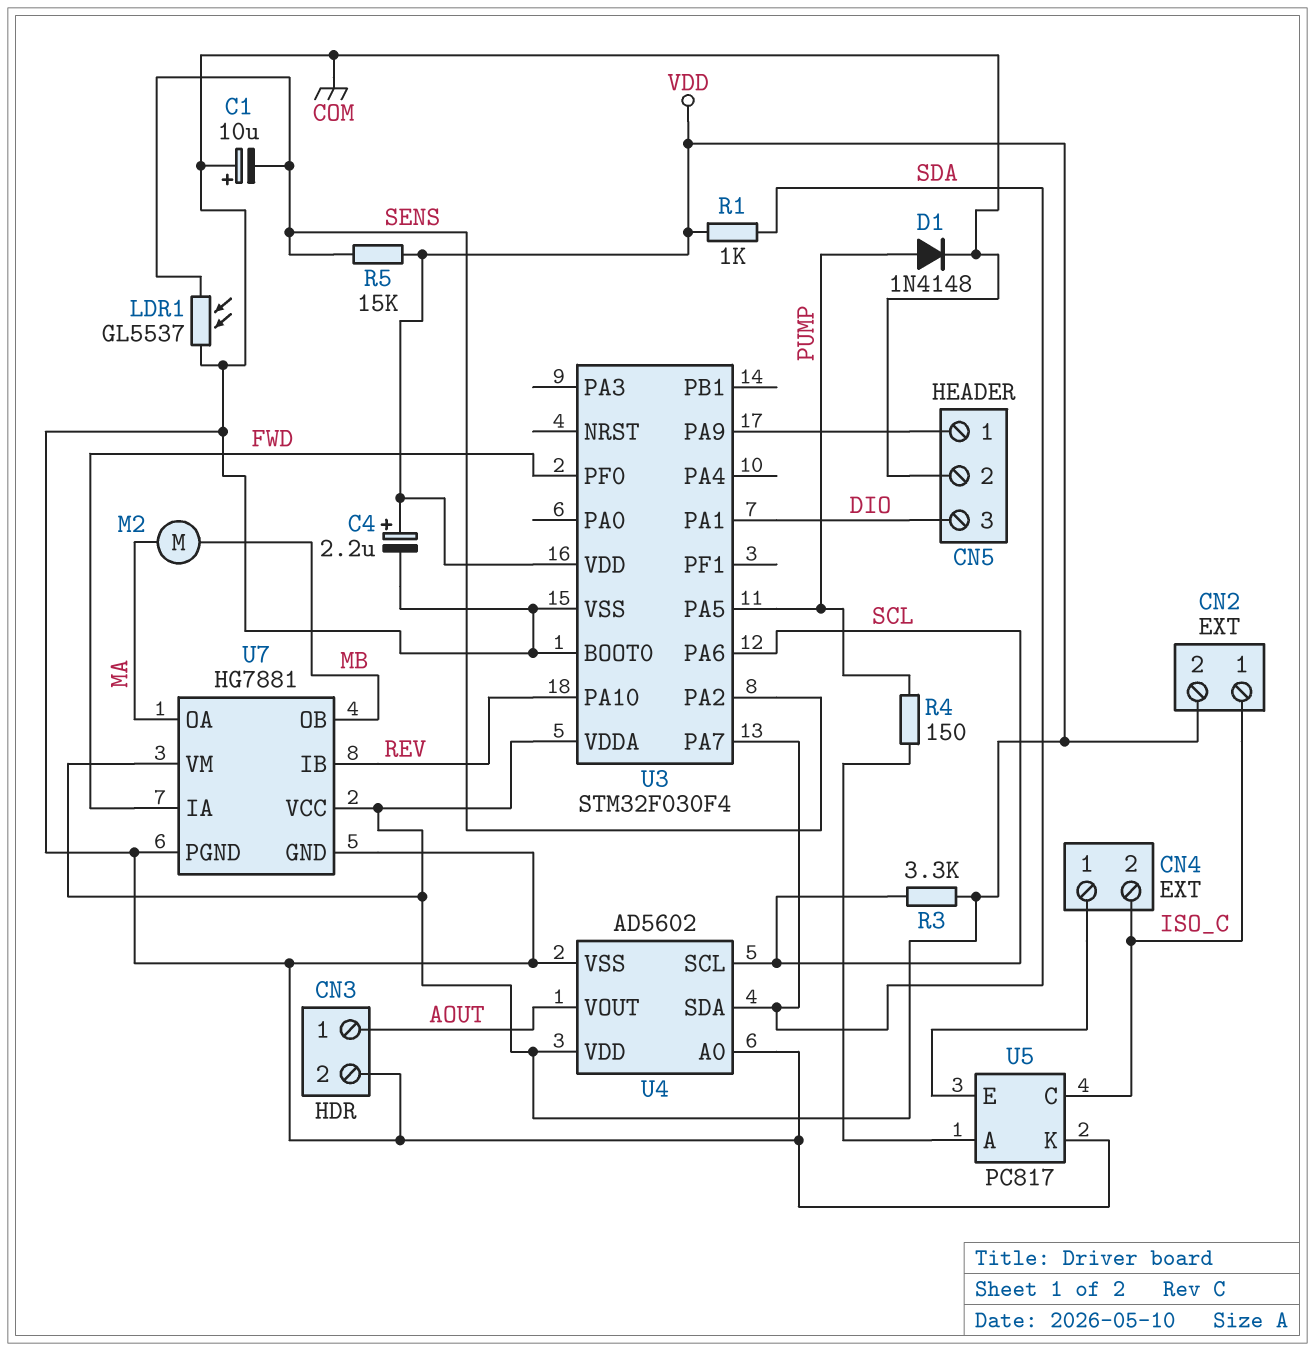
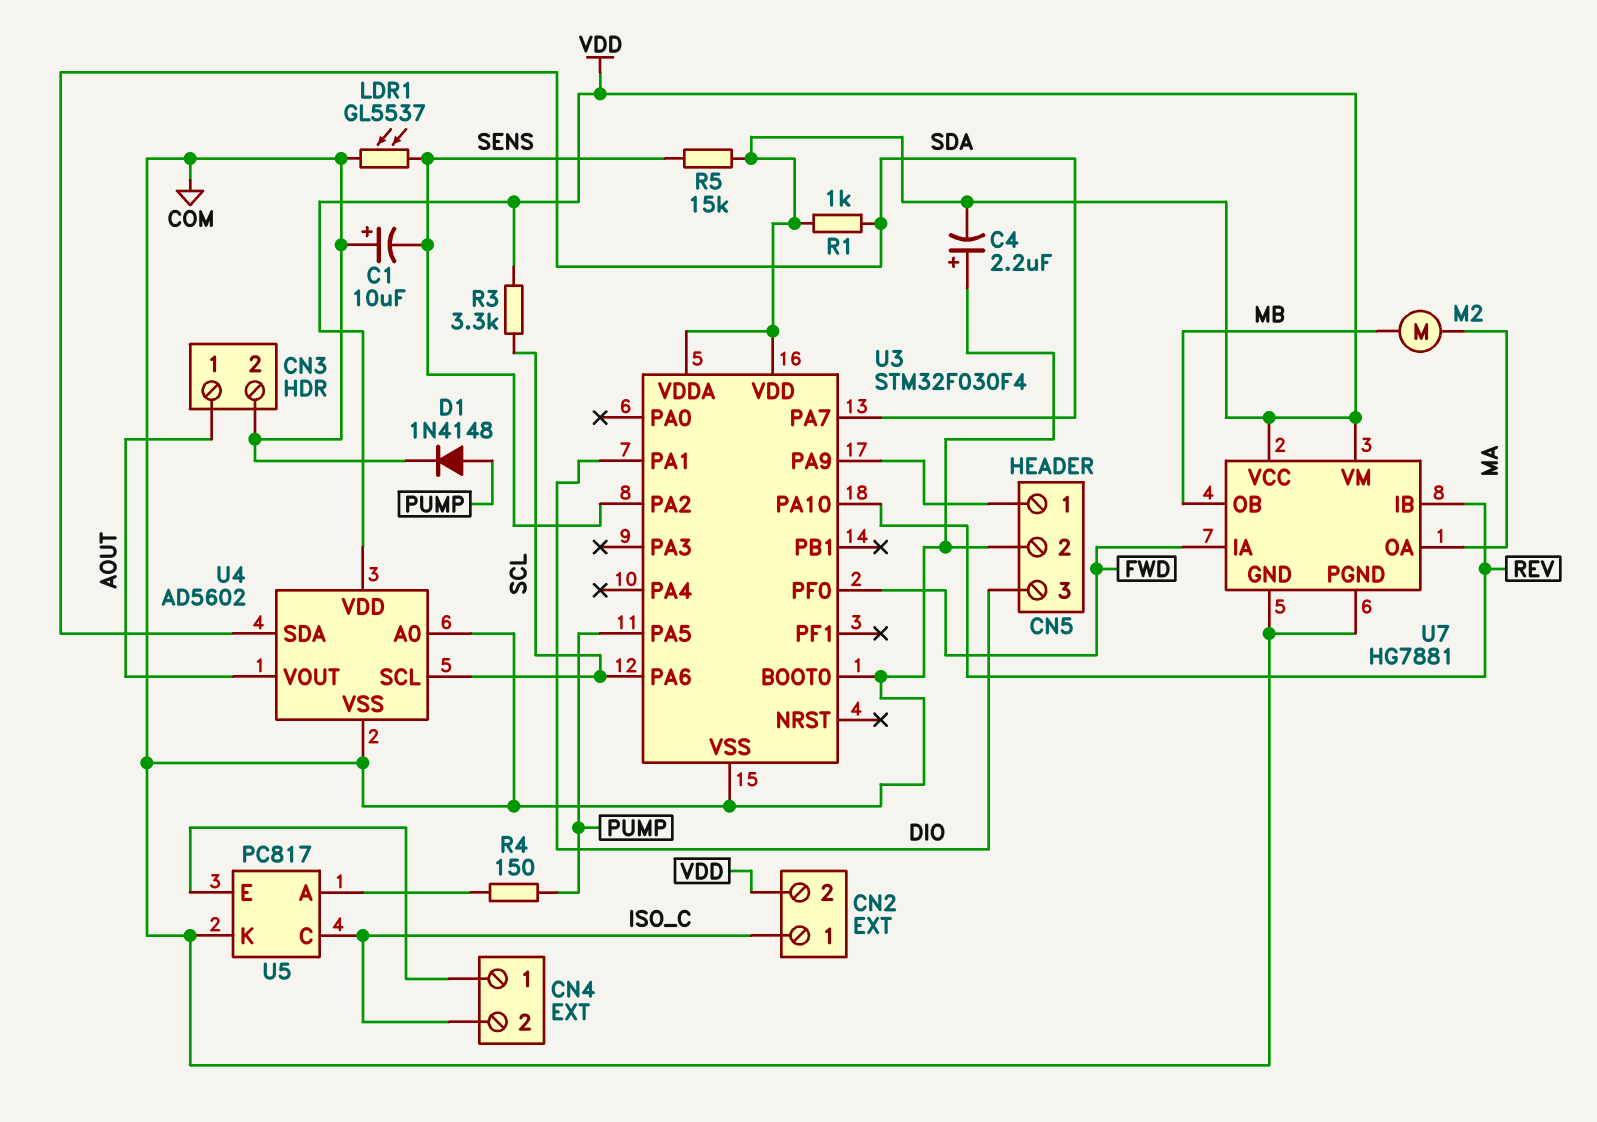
C4: 2.2uF (plus VDD, minus COM) -> 2.2uF (plus COM, minus VDD)

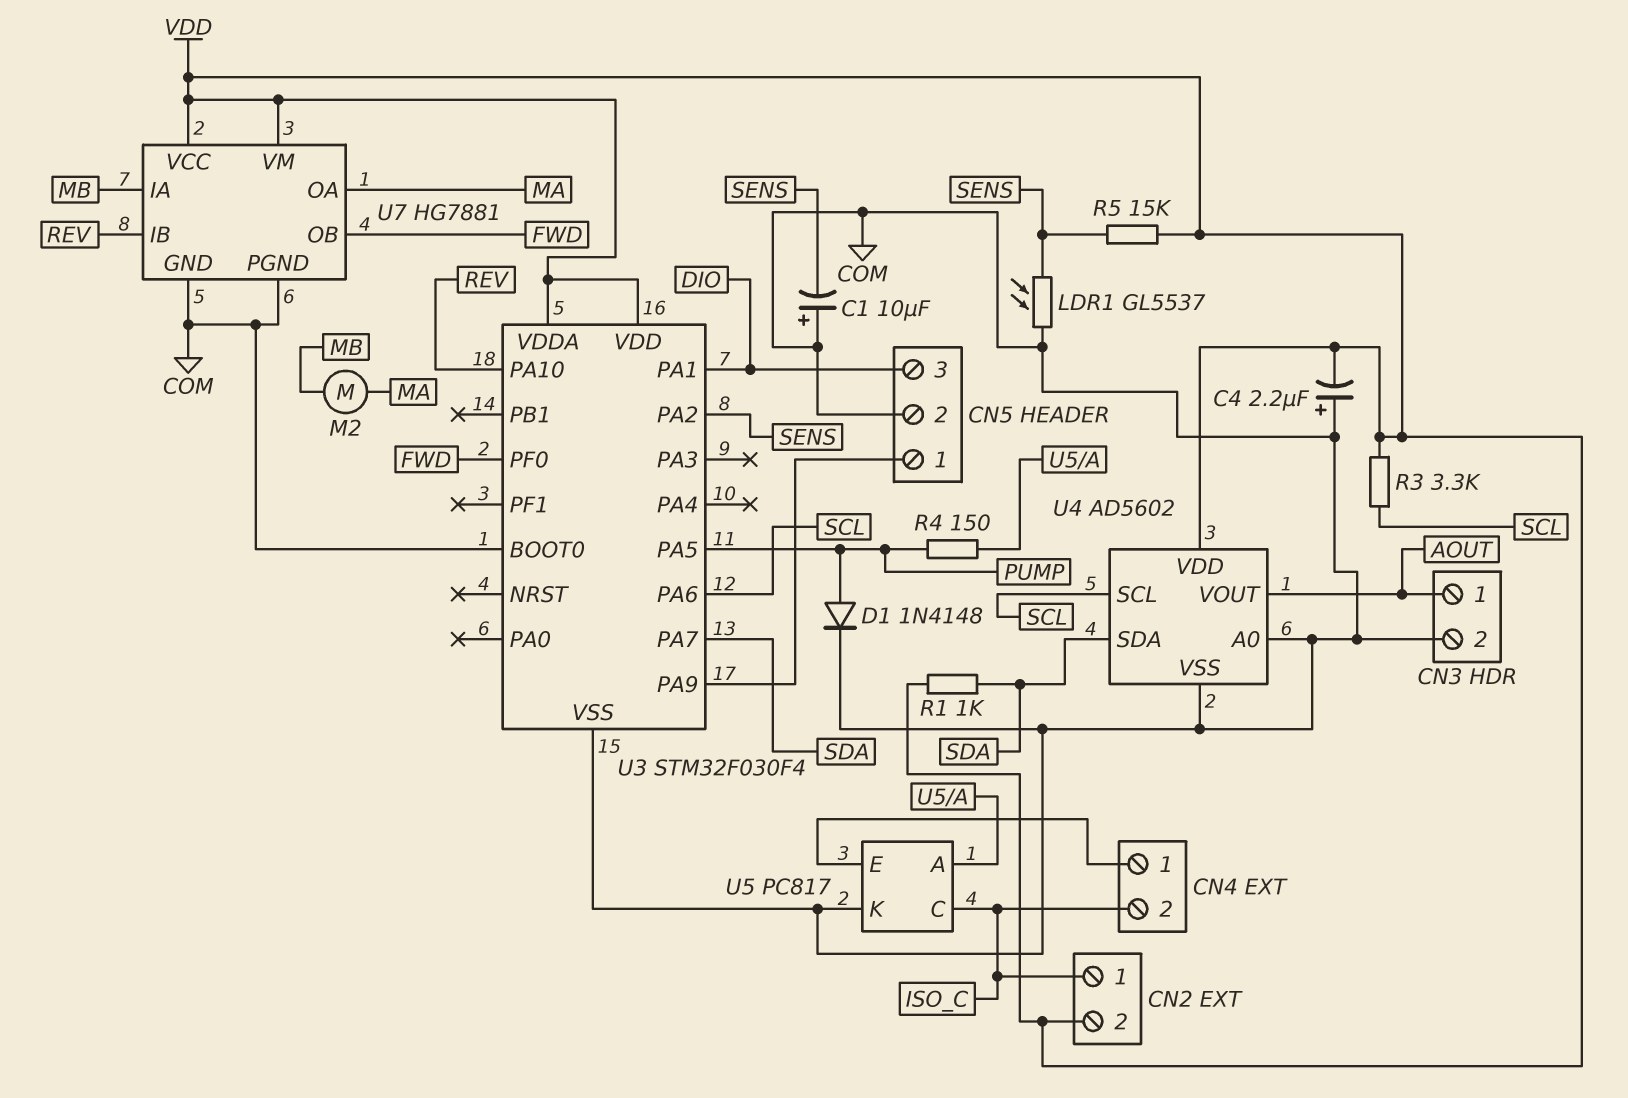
U7 pin IA: FWD -> MB
U7 pin OB: MB -> FWD

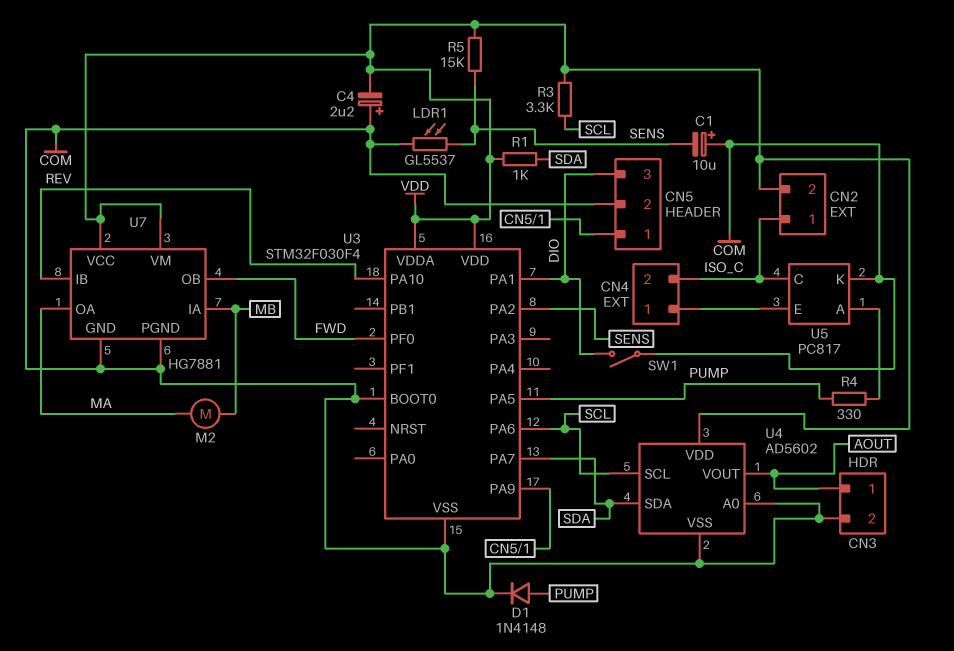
R4: 150 (PUMP, U5/A) -> 330 (PUMP, U5/A)
SW1: none -> switch (COM, DIO)

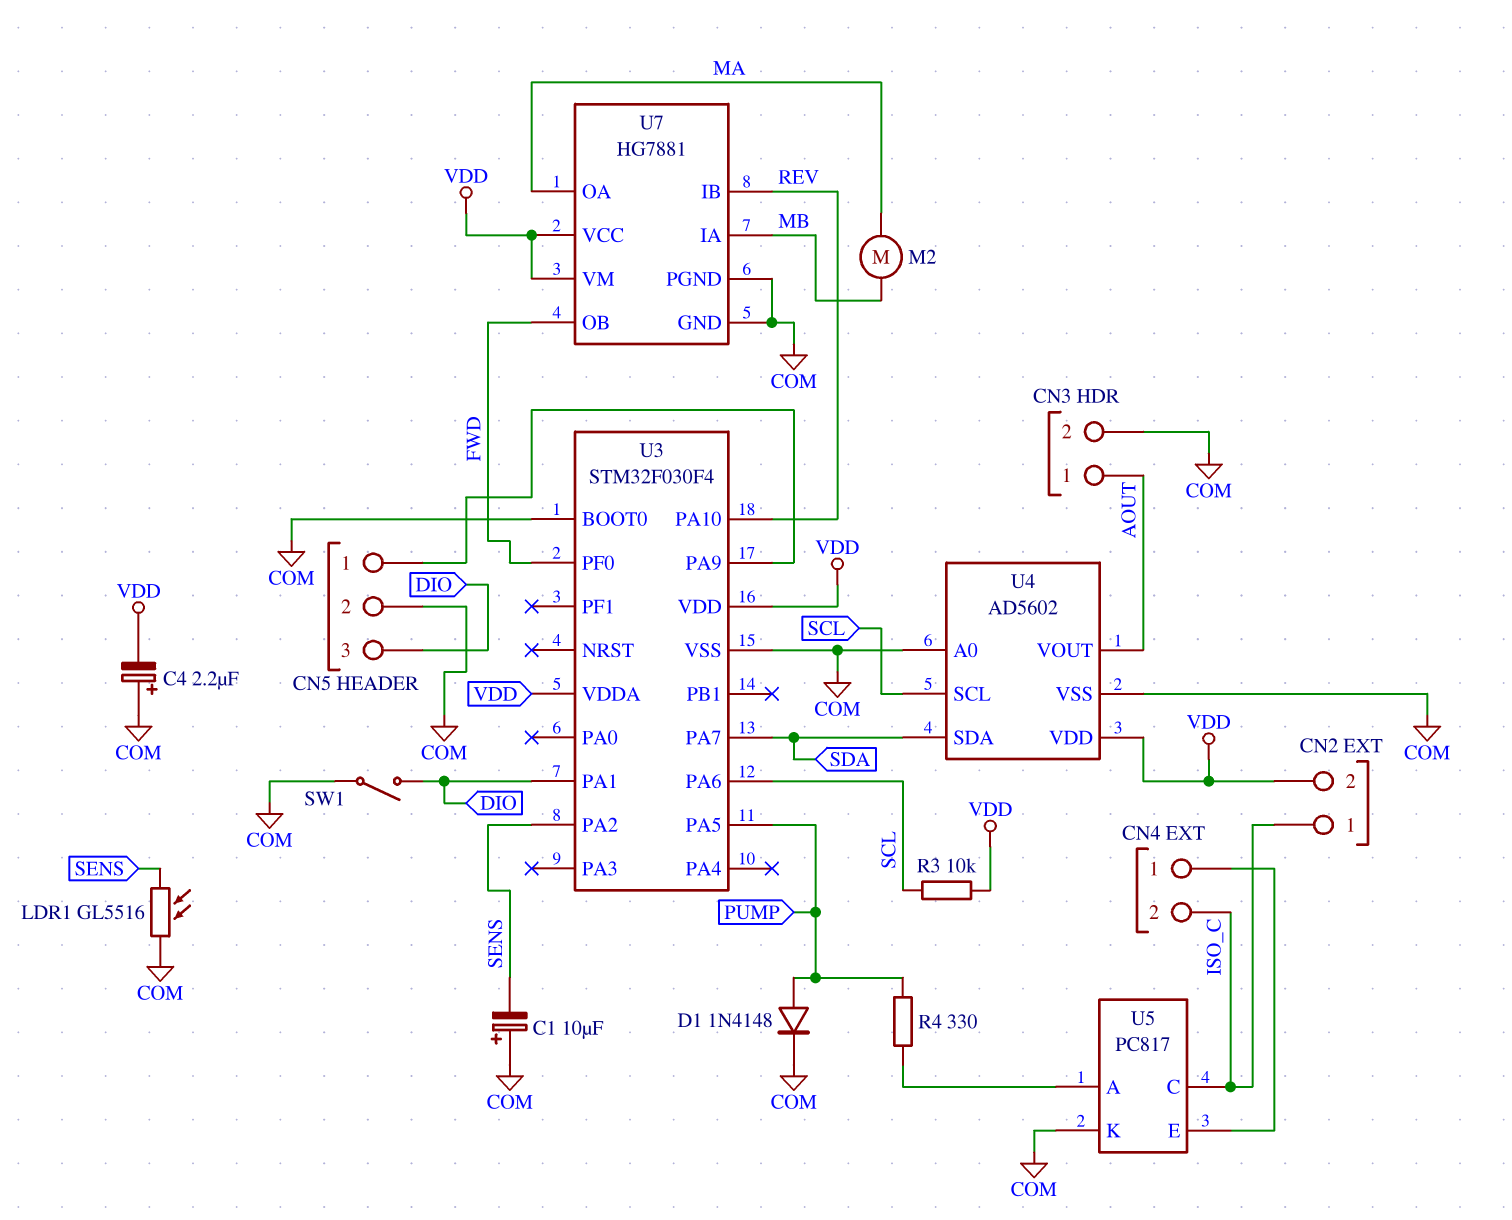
LDR1: GL5537 (COM, SENS) -> GL5516 (COM, SENS)
R1: 1k (SDA, VDD) -> none
R3: 3.3k (SCL, VDD) -> 10k (SCL, VDD)
R5: 15k (SENS, VDD) -> none

